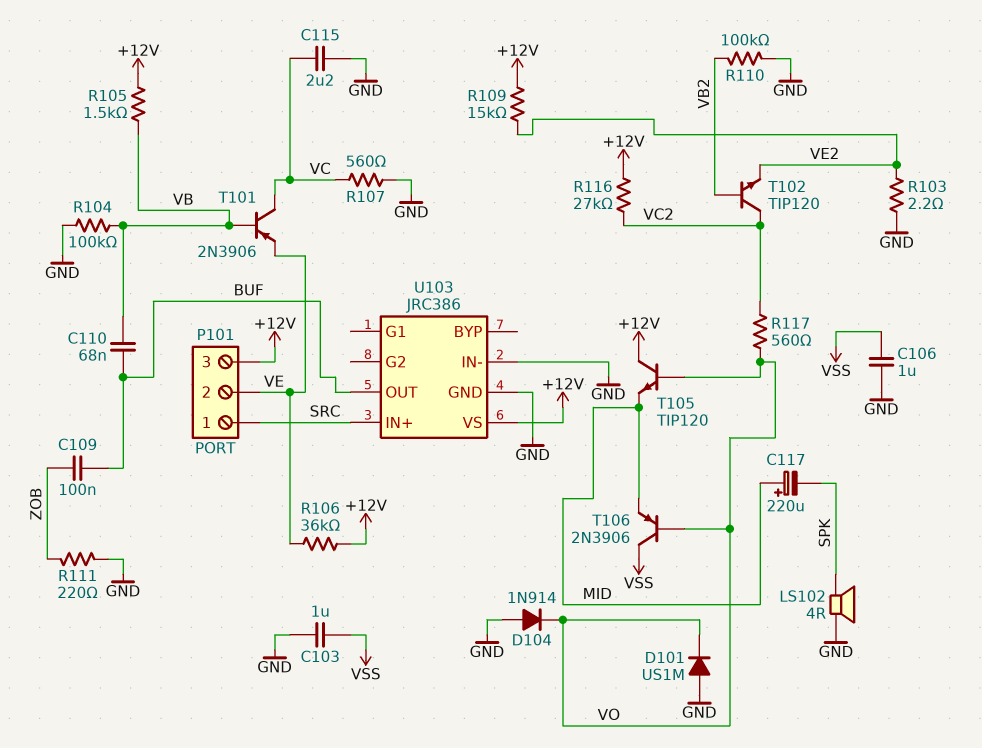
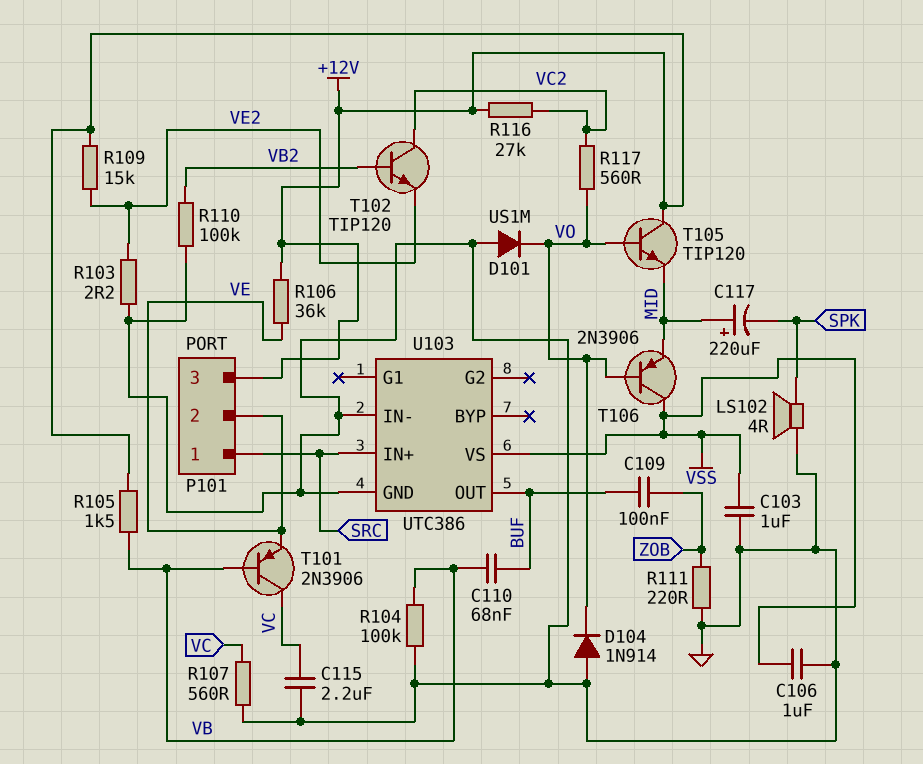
U103: JRC386 -> UTC386
U103 pin VS: +12V -> VSS

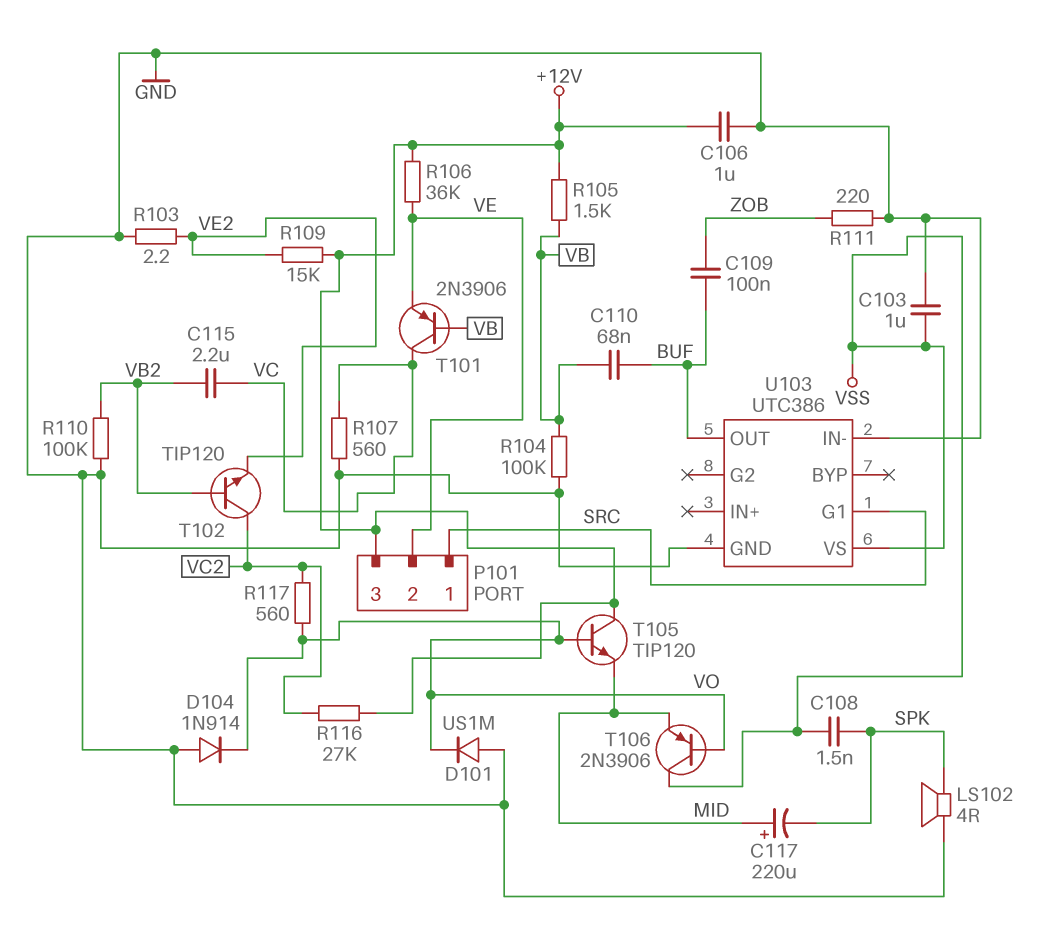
C106: 1uF (GND, VSS) -> 1uF (+12V, GND)
C108: none -> 1.5nF (SPK, VSS)
C115: 2.2uF (GND, VC) -> 2.2uF (VB2, VC)
U103 pin G1: none -> SRC
U103 pin IN+: SRC -> none

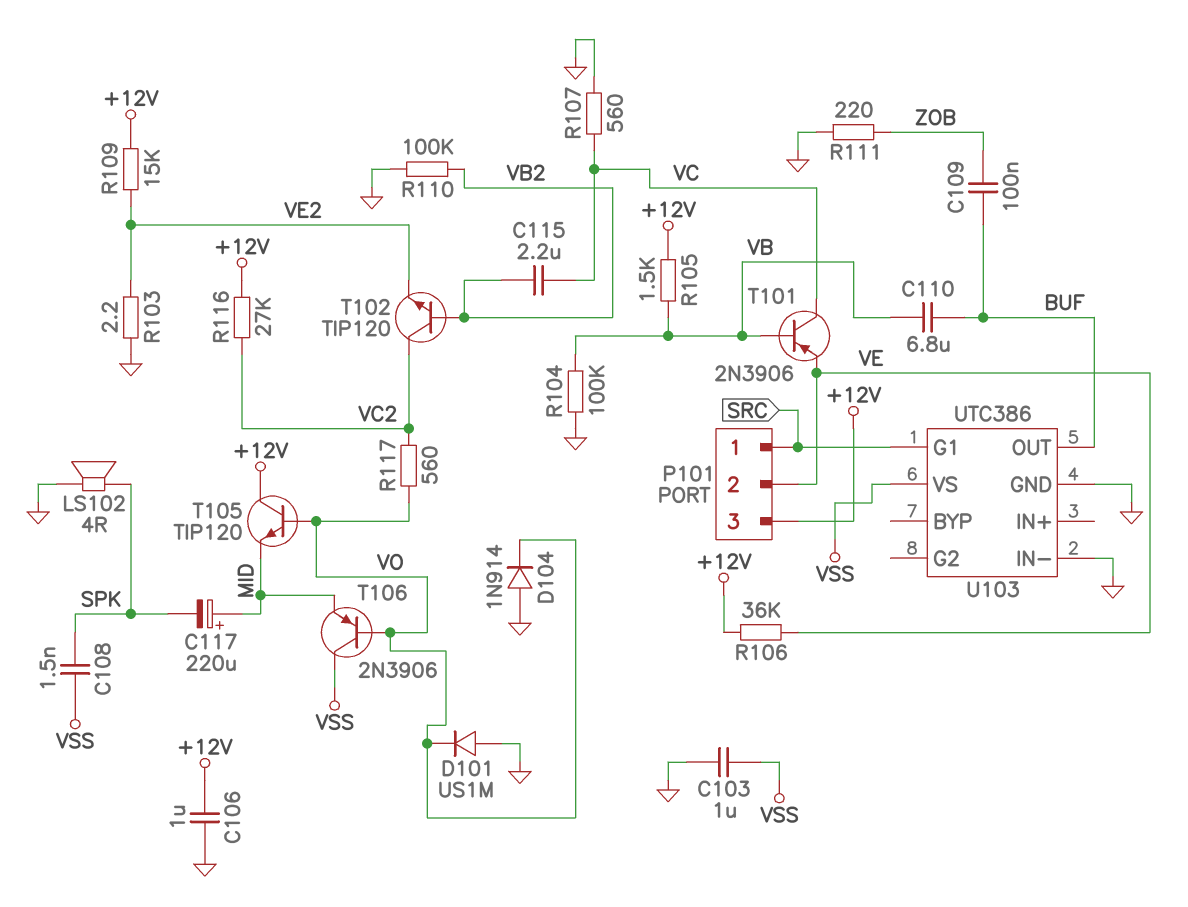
C110: 68nF (BUF, VB) -> 6.8uF (BUF, VB)

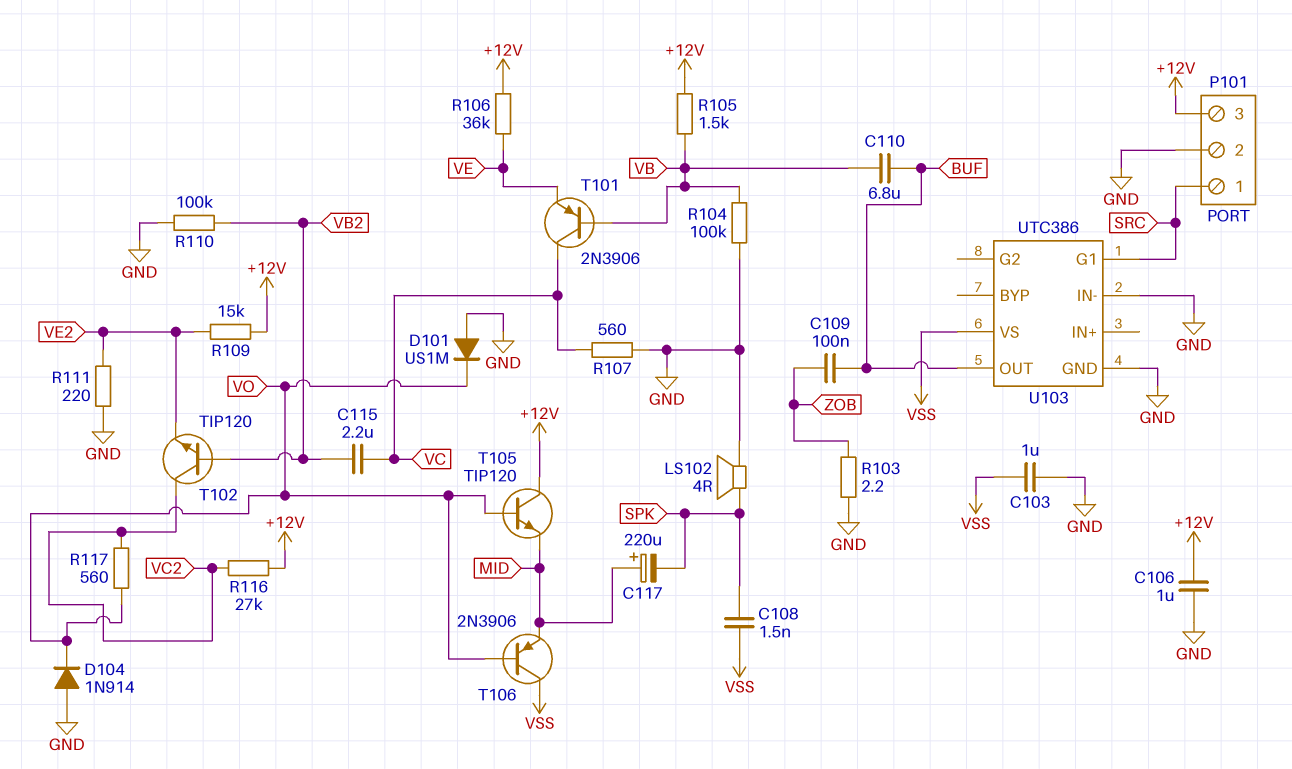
P101 pin 2: VE -> GND
R103: 2.2 (GND, VE2) -> 2.2 (GND, ZOB)
R111: 220 (GND, ZOB) -> 220 (GND, VE2)

